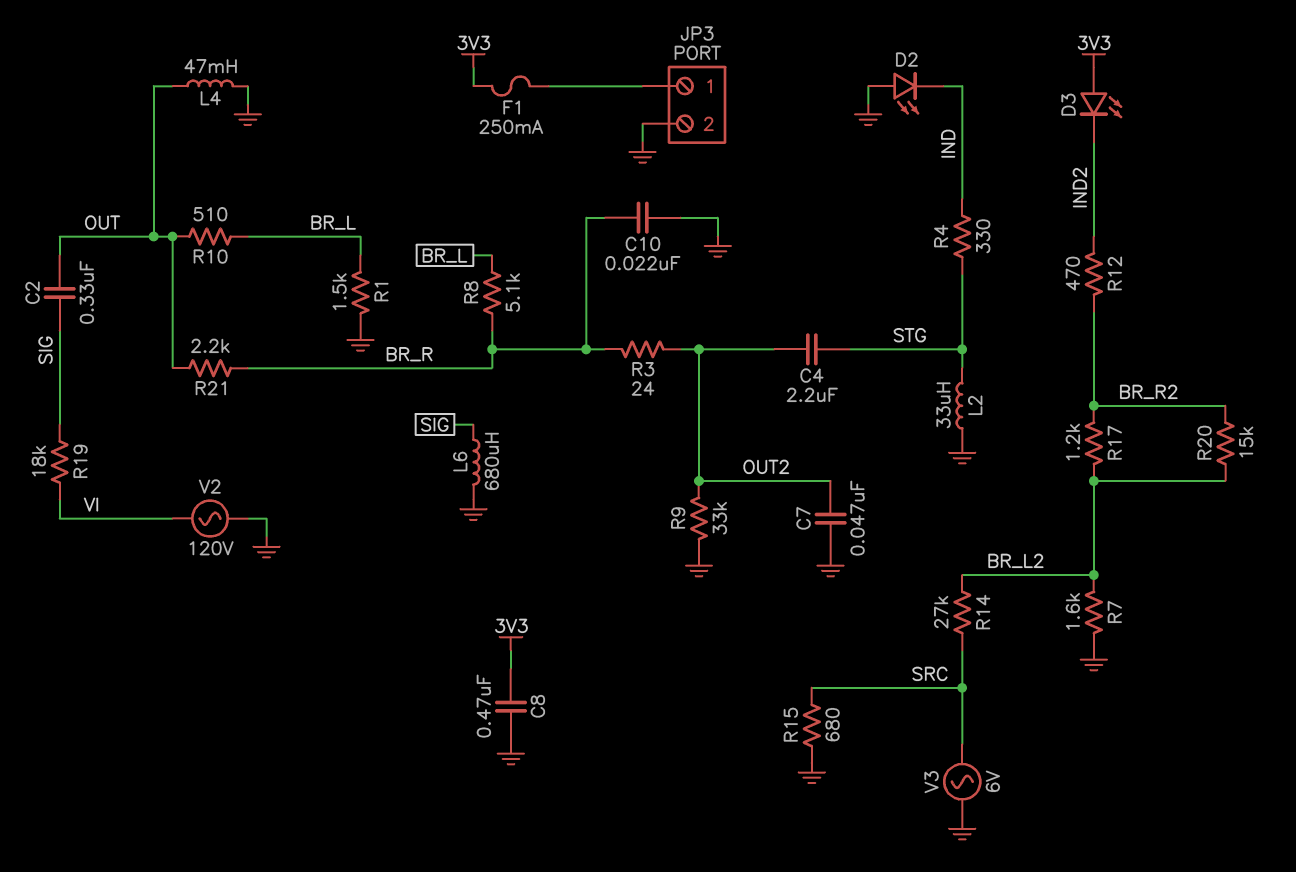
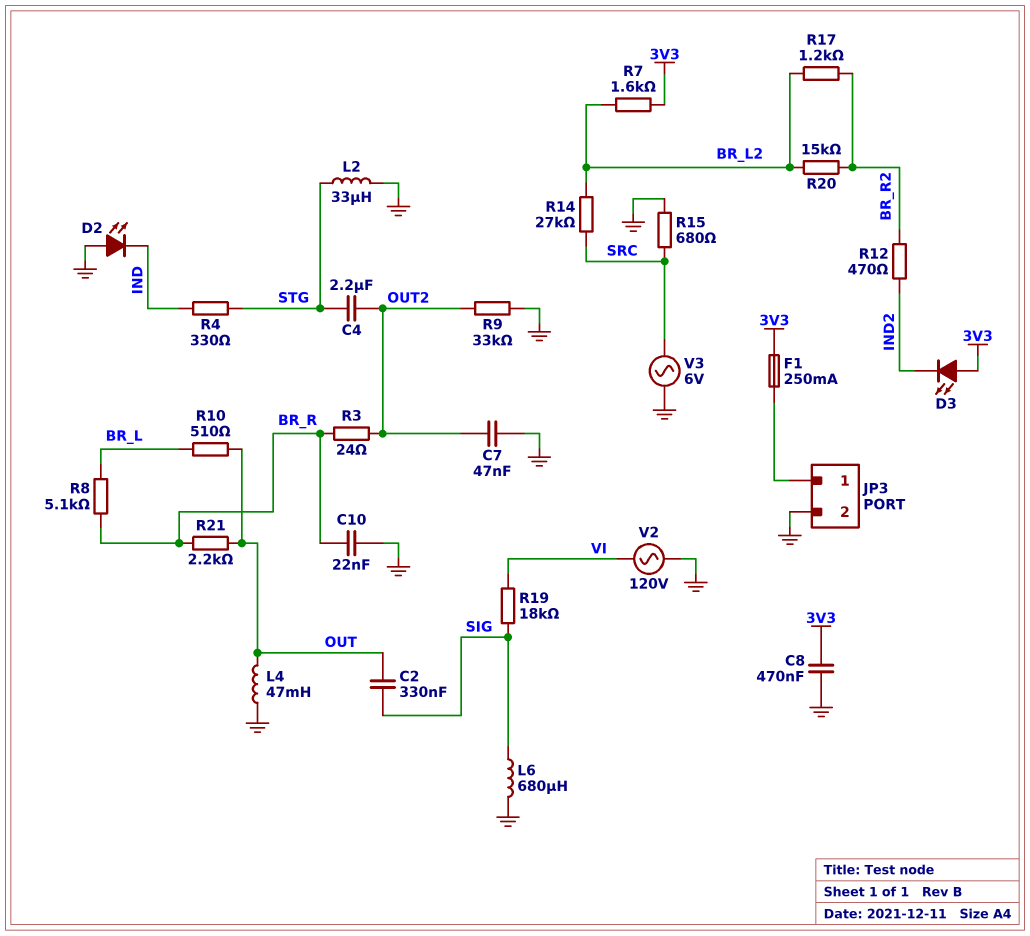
R1: 1.5k (BR_L, GND) -> none
R7: 1.6k (BR_L2, GND) -> 1.6k (3V3, BR_L2)

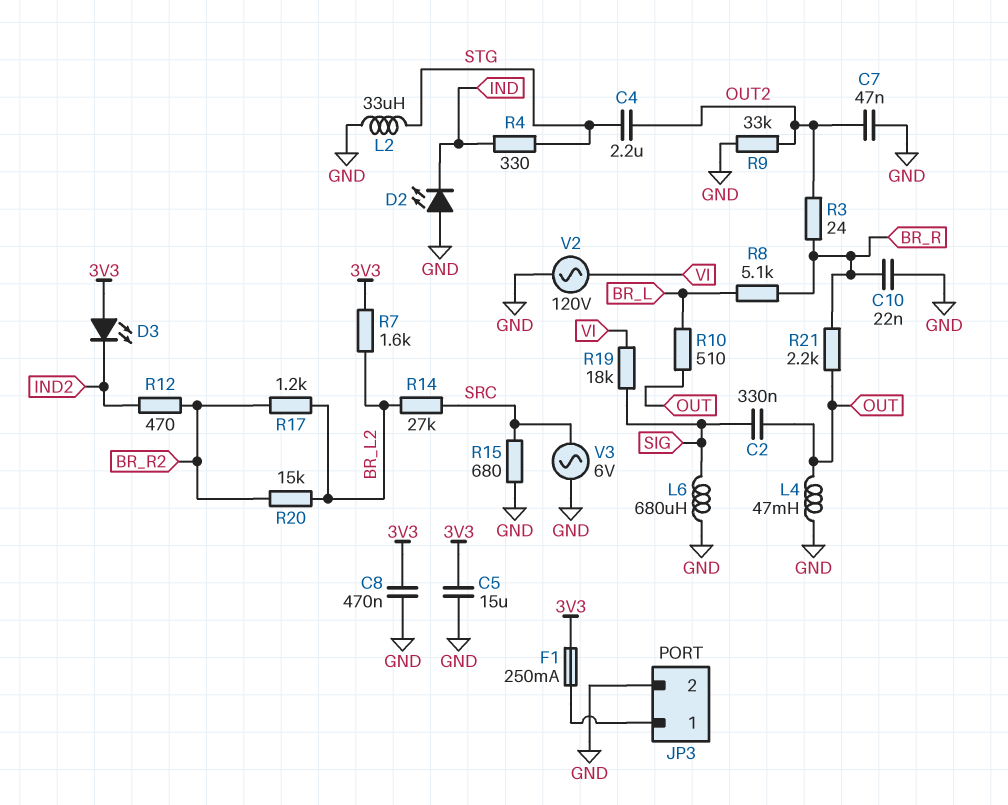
C5: none -> 15uF (3V3, GND)

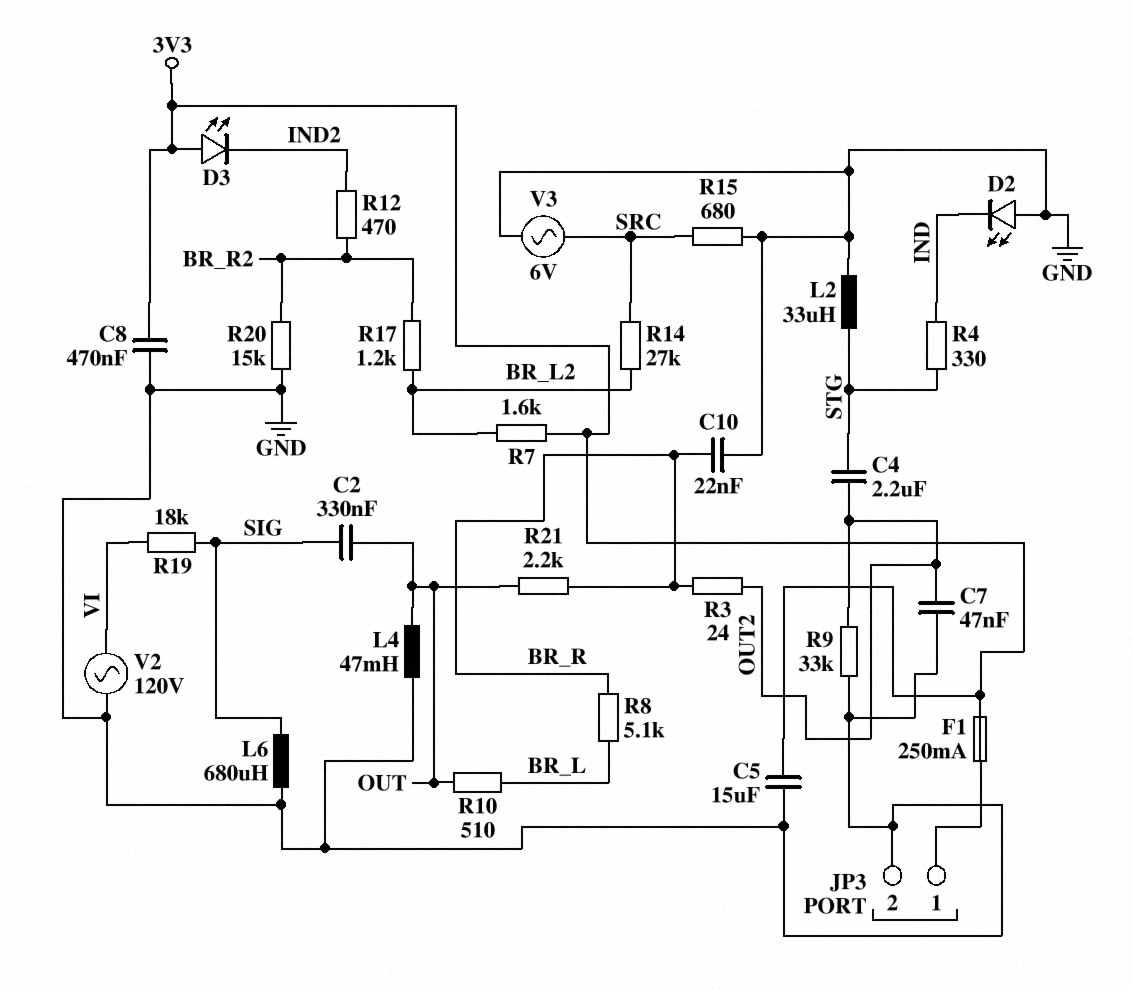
R20: 15k (BR_L2, BR_R2) -> 15k (BR_R2, GND)

